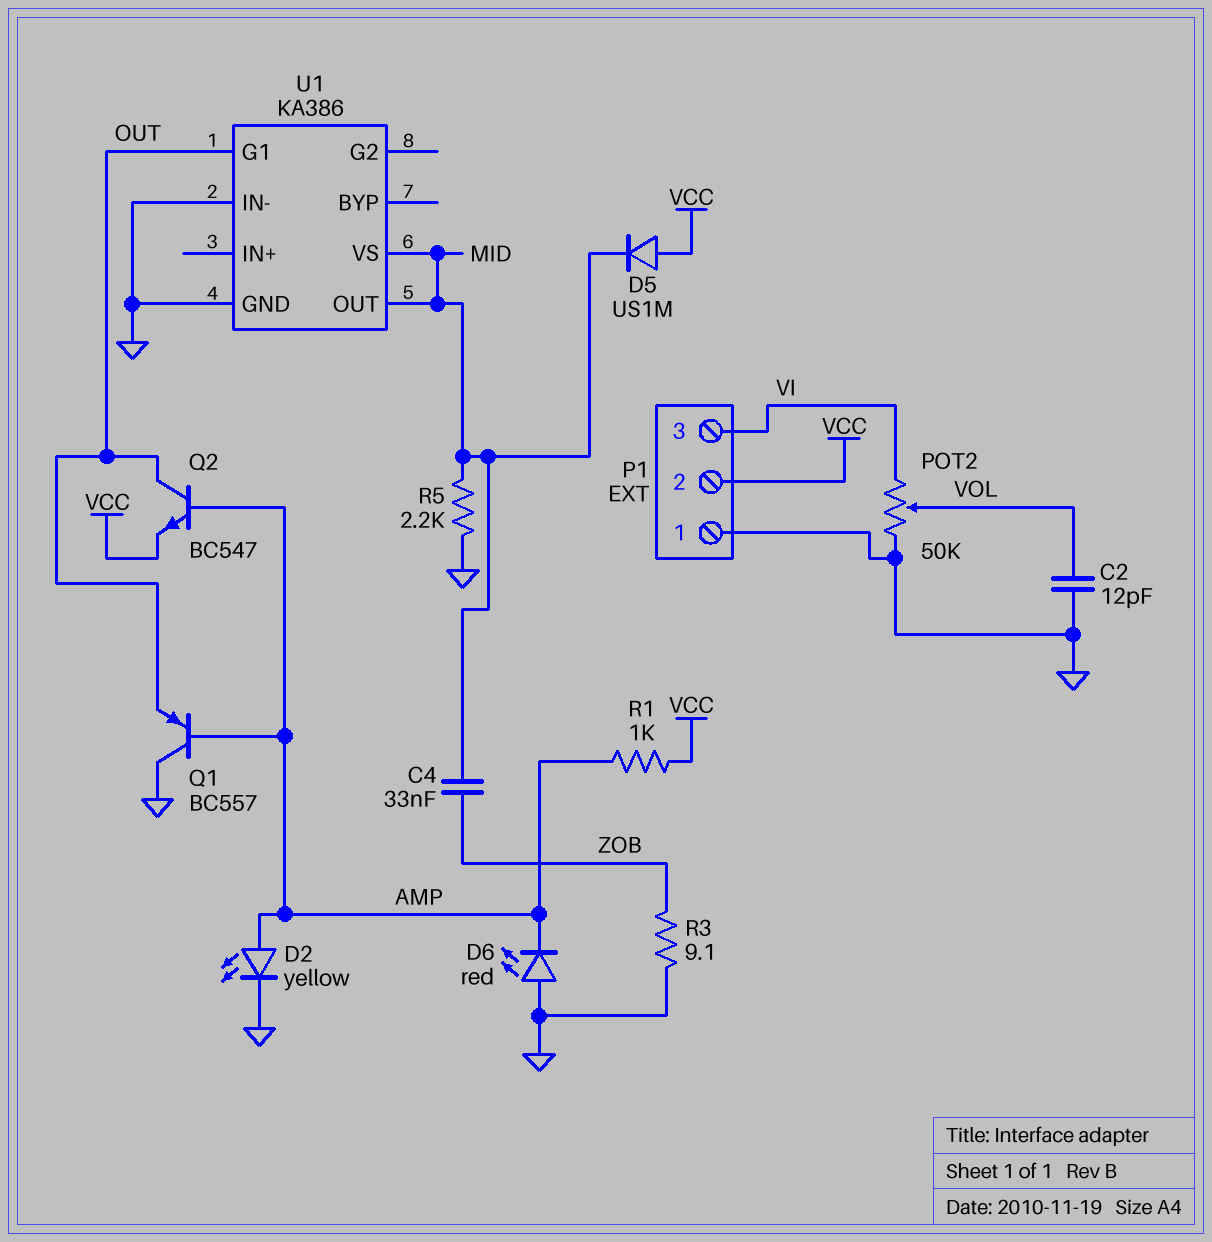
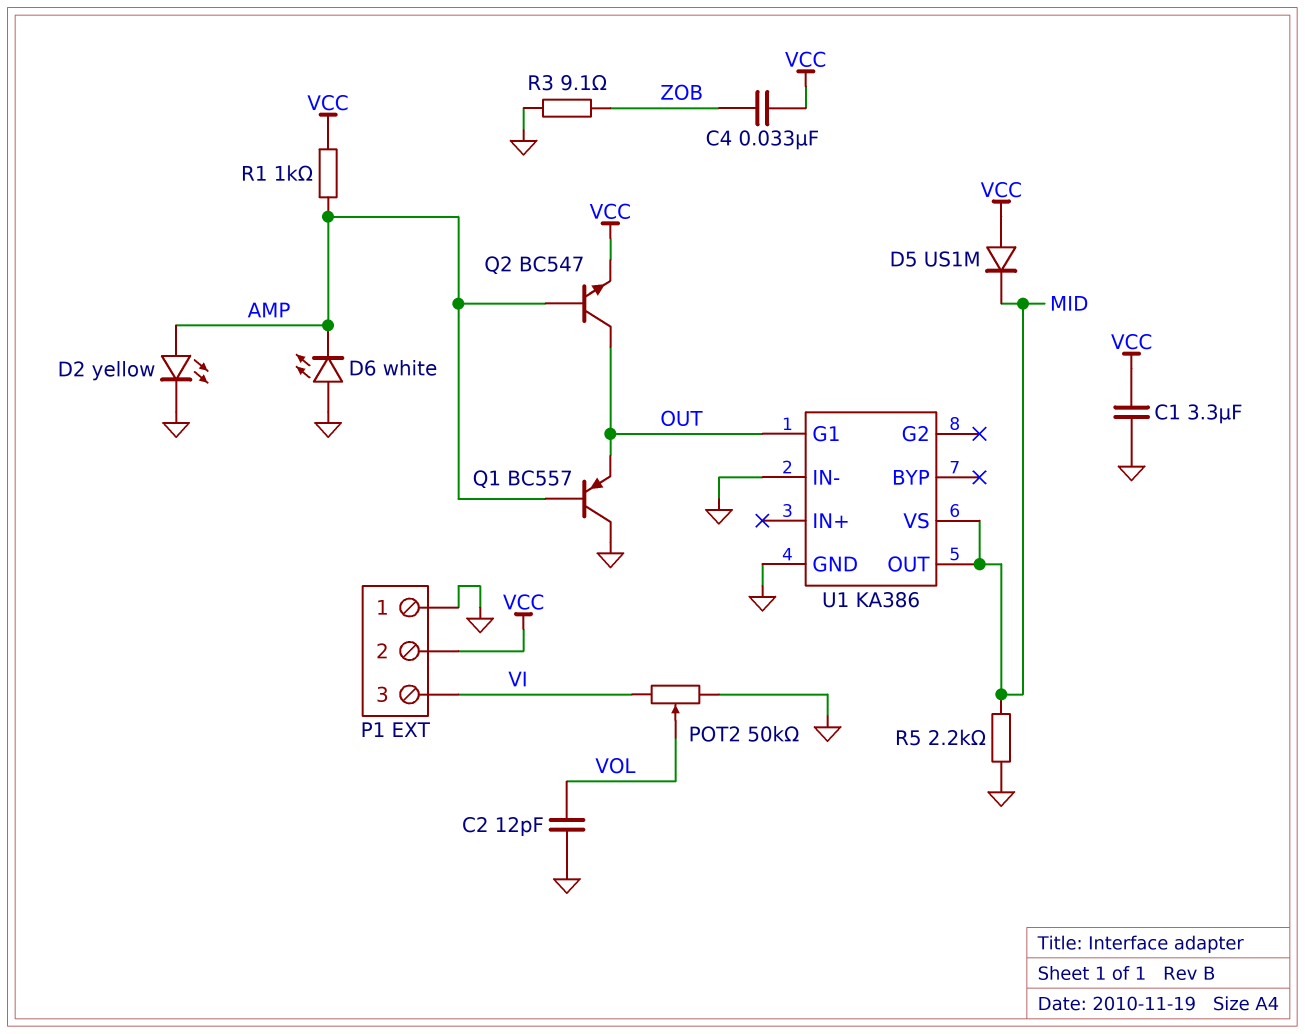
C1: none -> 3.3uF (GND, VCC)
C4: 33nF (MID, ZOB) -> 33nF (VCC, ZOB)
D6: LED red (A GND, K AMP) -> LED white (A GND, K AMP)

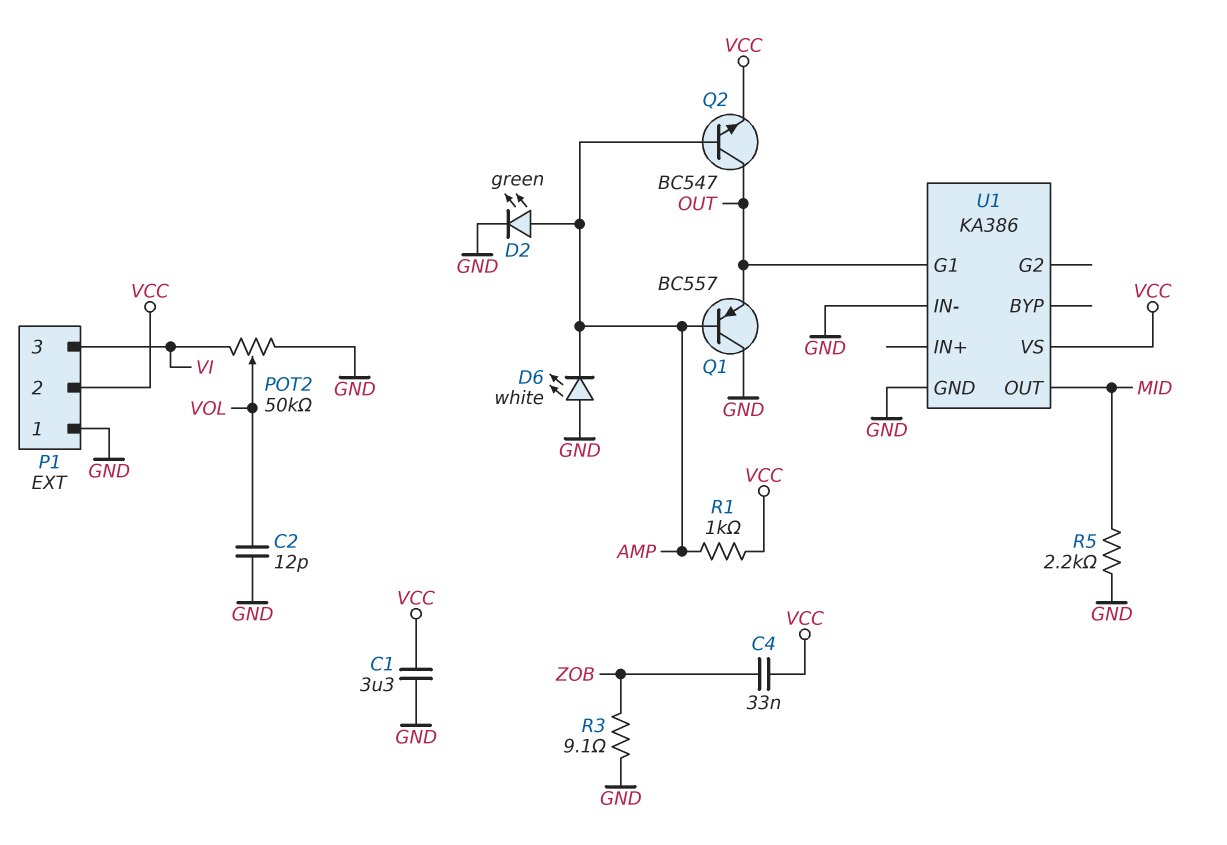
D2: LED yellow (A AMP, K GND) -> LED green (A AMP, K GND)
D5: diode US1M (A VCC, K MID) -> none
U1 pin VS: MID -> VCC

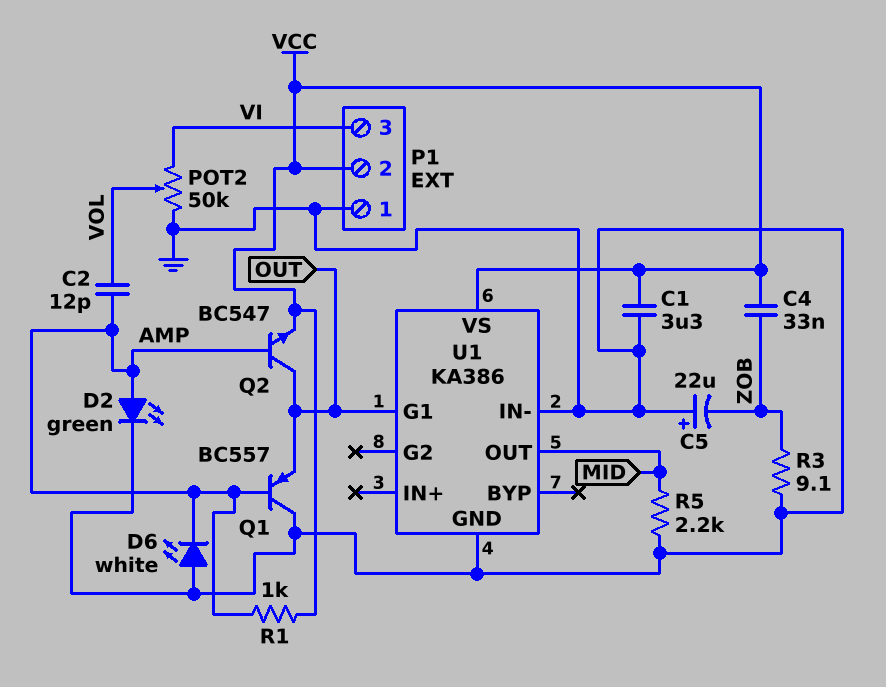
C2: 12pF (GND, VOL) -> 12pF (AMP, VOL)
C5: none -> 22uF (plus GND, minus ZOB)

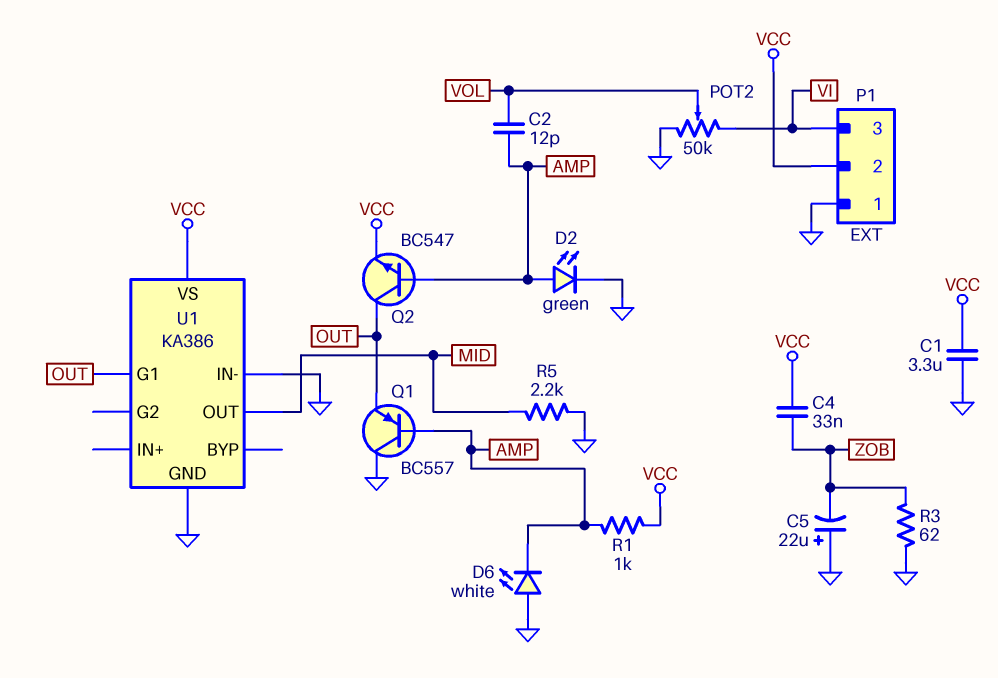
R3: 9.1 (GND, ZOB) -> 62 (GND, ZOB)

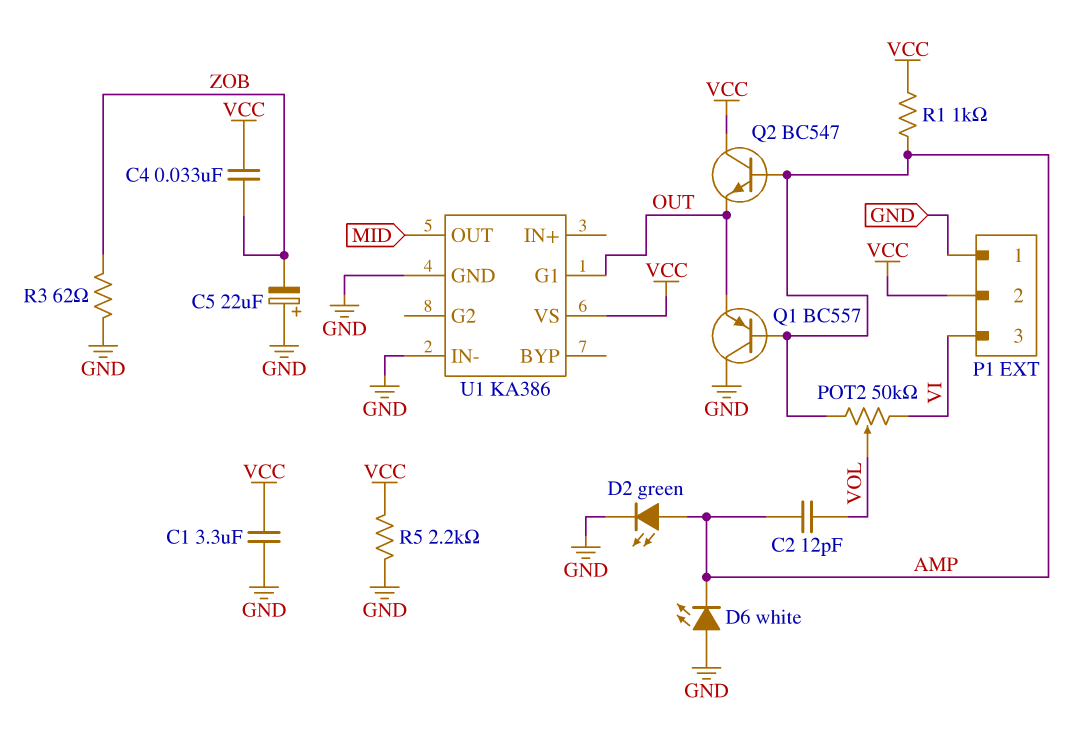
POT2: 50k (GND, VI, wiper VOL) -> 50k (AMP, VI, wiper VOL)
Q2: NPN BC547 (B AMP, C OUT, E VCC) -> NPN BC547 (B AMP, C VCC, E OUT)
R5: 2.2k (GND, MID) -> 2.2k (GND, VCC)

